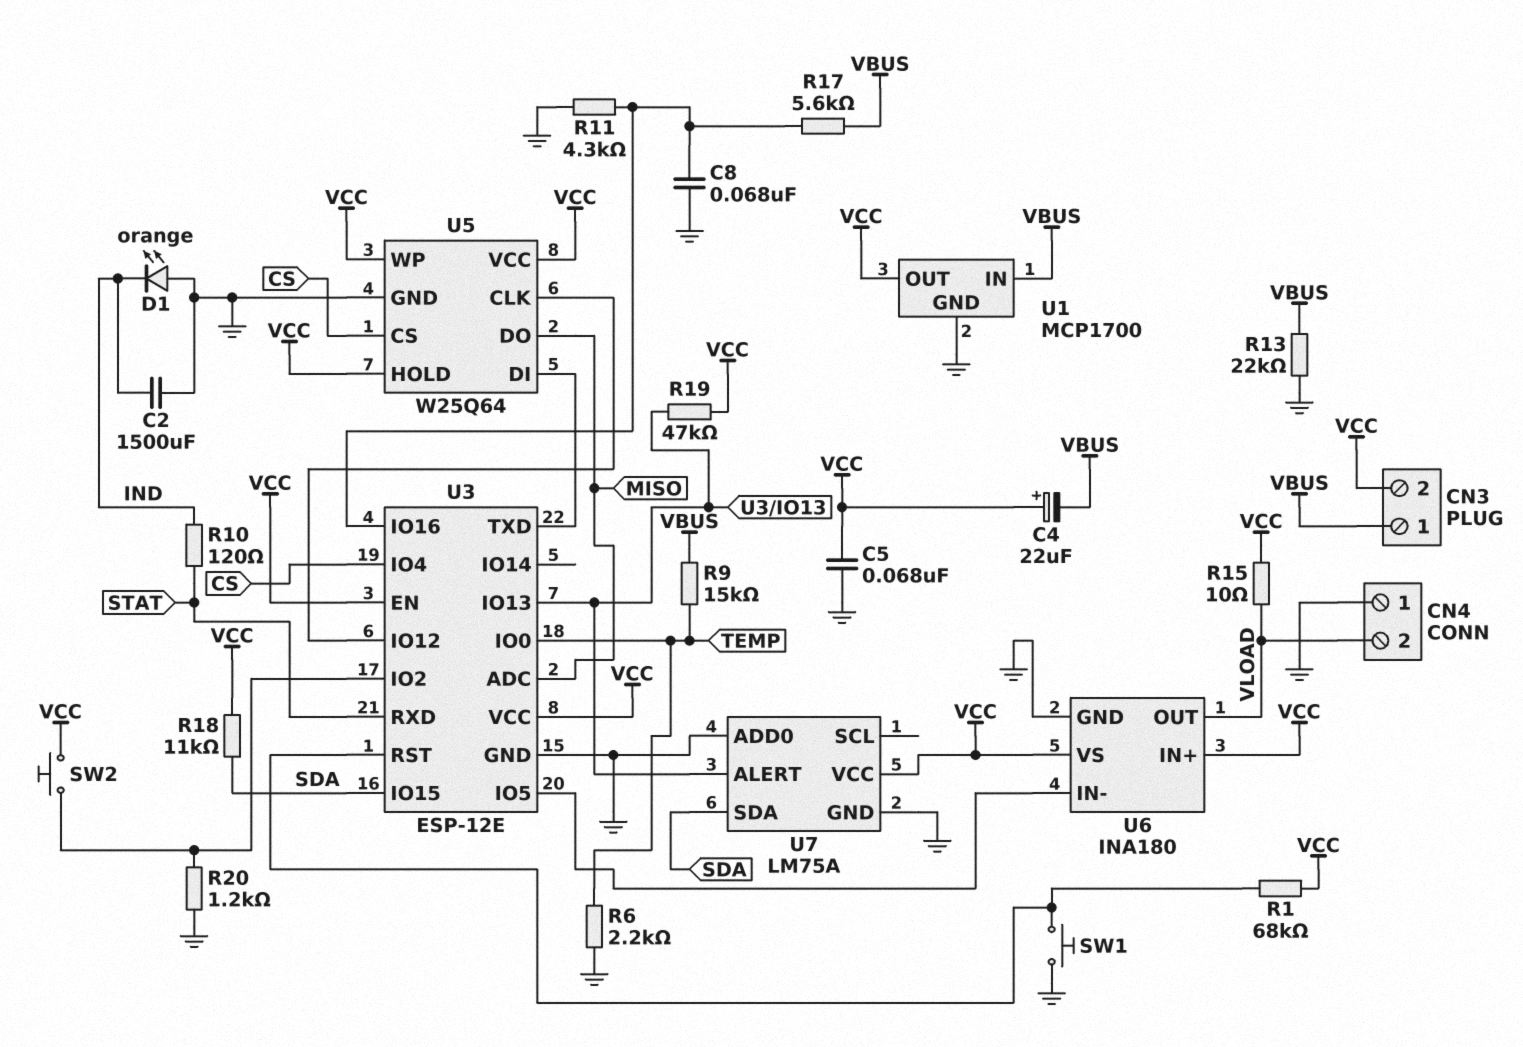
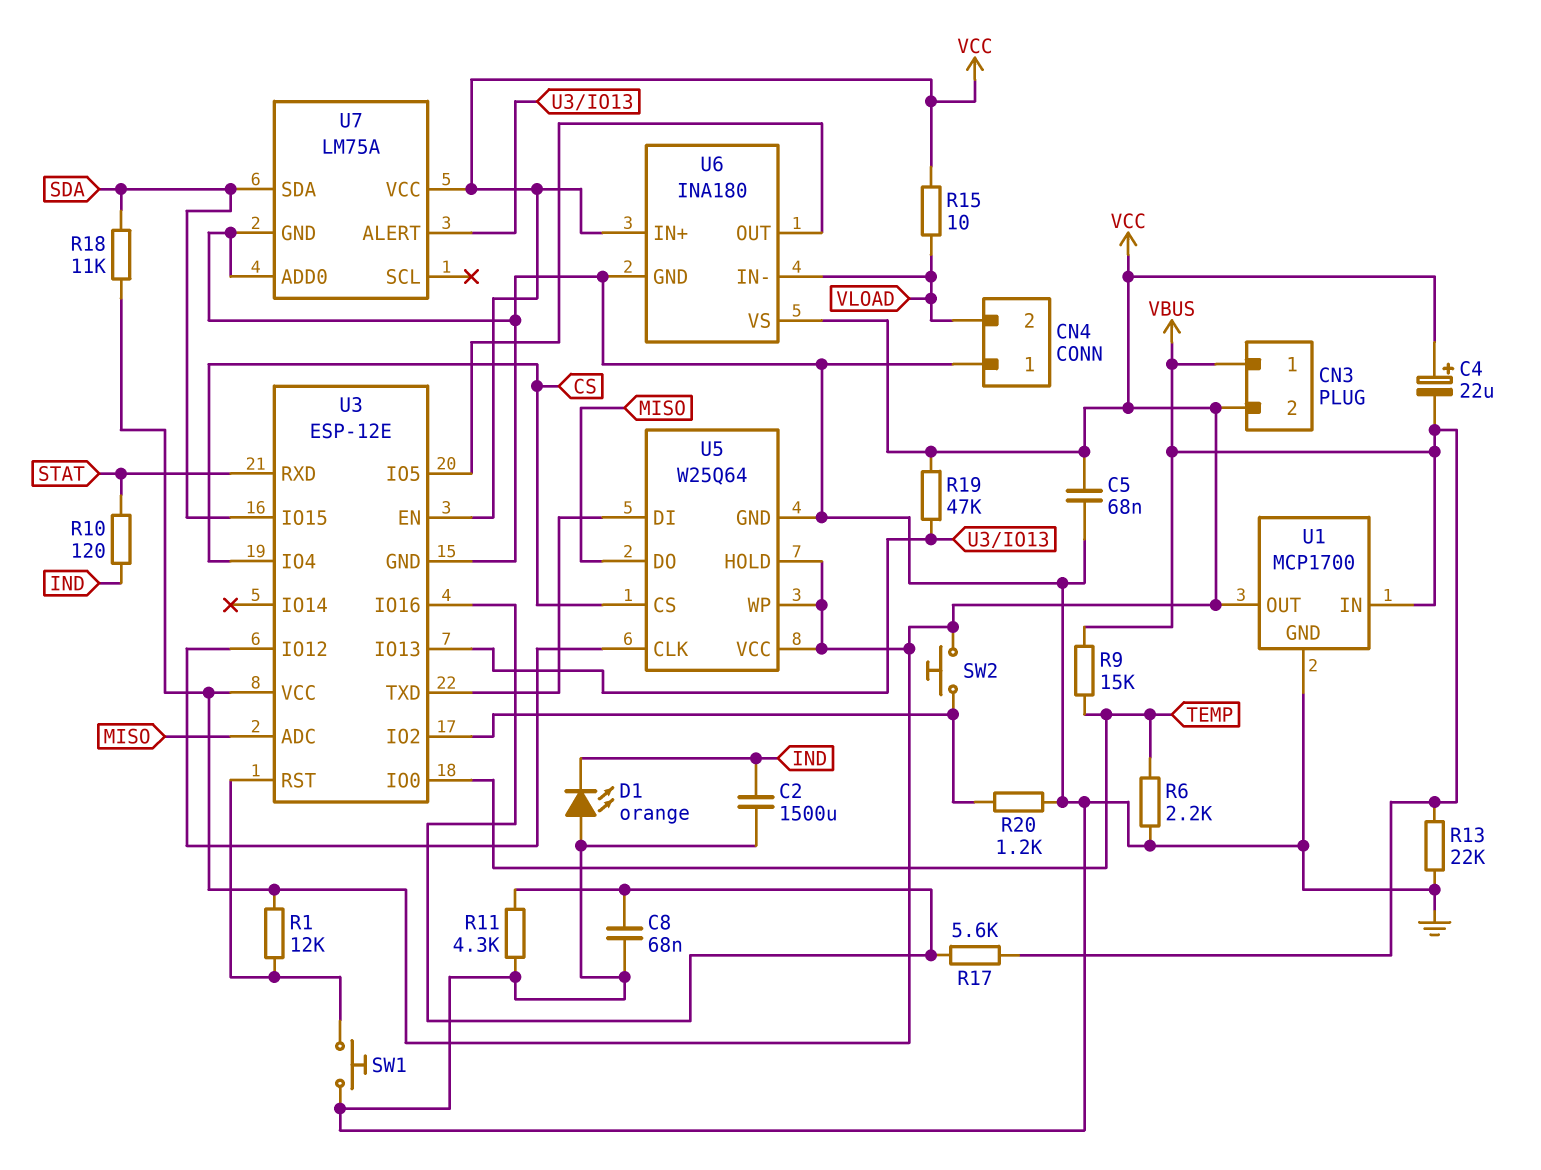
R1: 68k (U3/RST, VCC) -> 12k (U3/RST, VCC)
U6 pin IN-: U3/IO5 -> VLOAD
U6 pin OUT: VLOAD -> U3/IO5

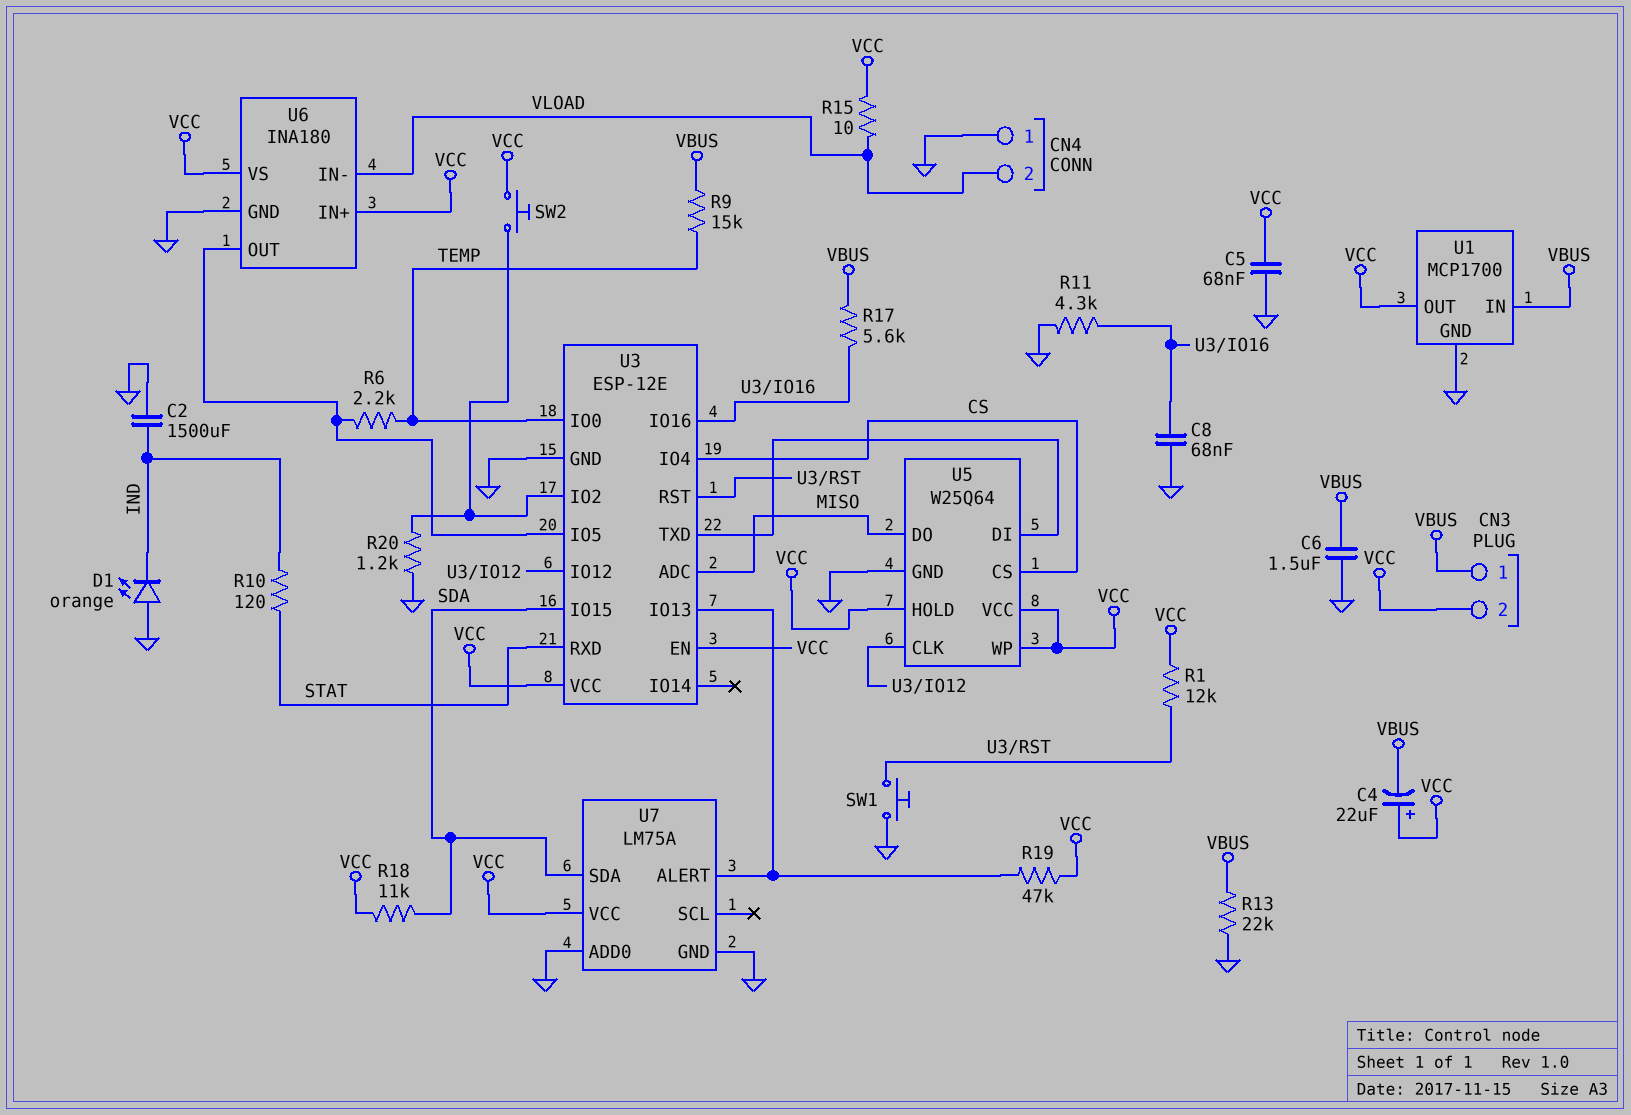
C6: none -> 1.5uF (GND, VBUS)
R6: 2.2k (GND, TEMP) -> 2.2k (TEMP, U3/IO5)

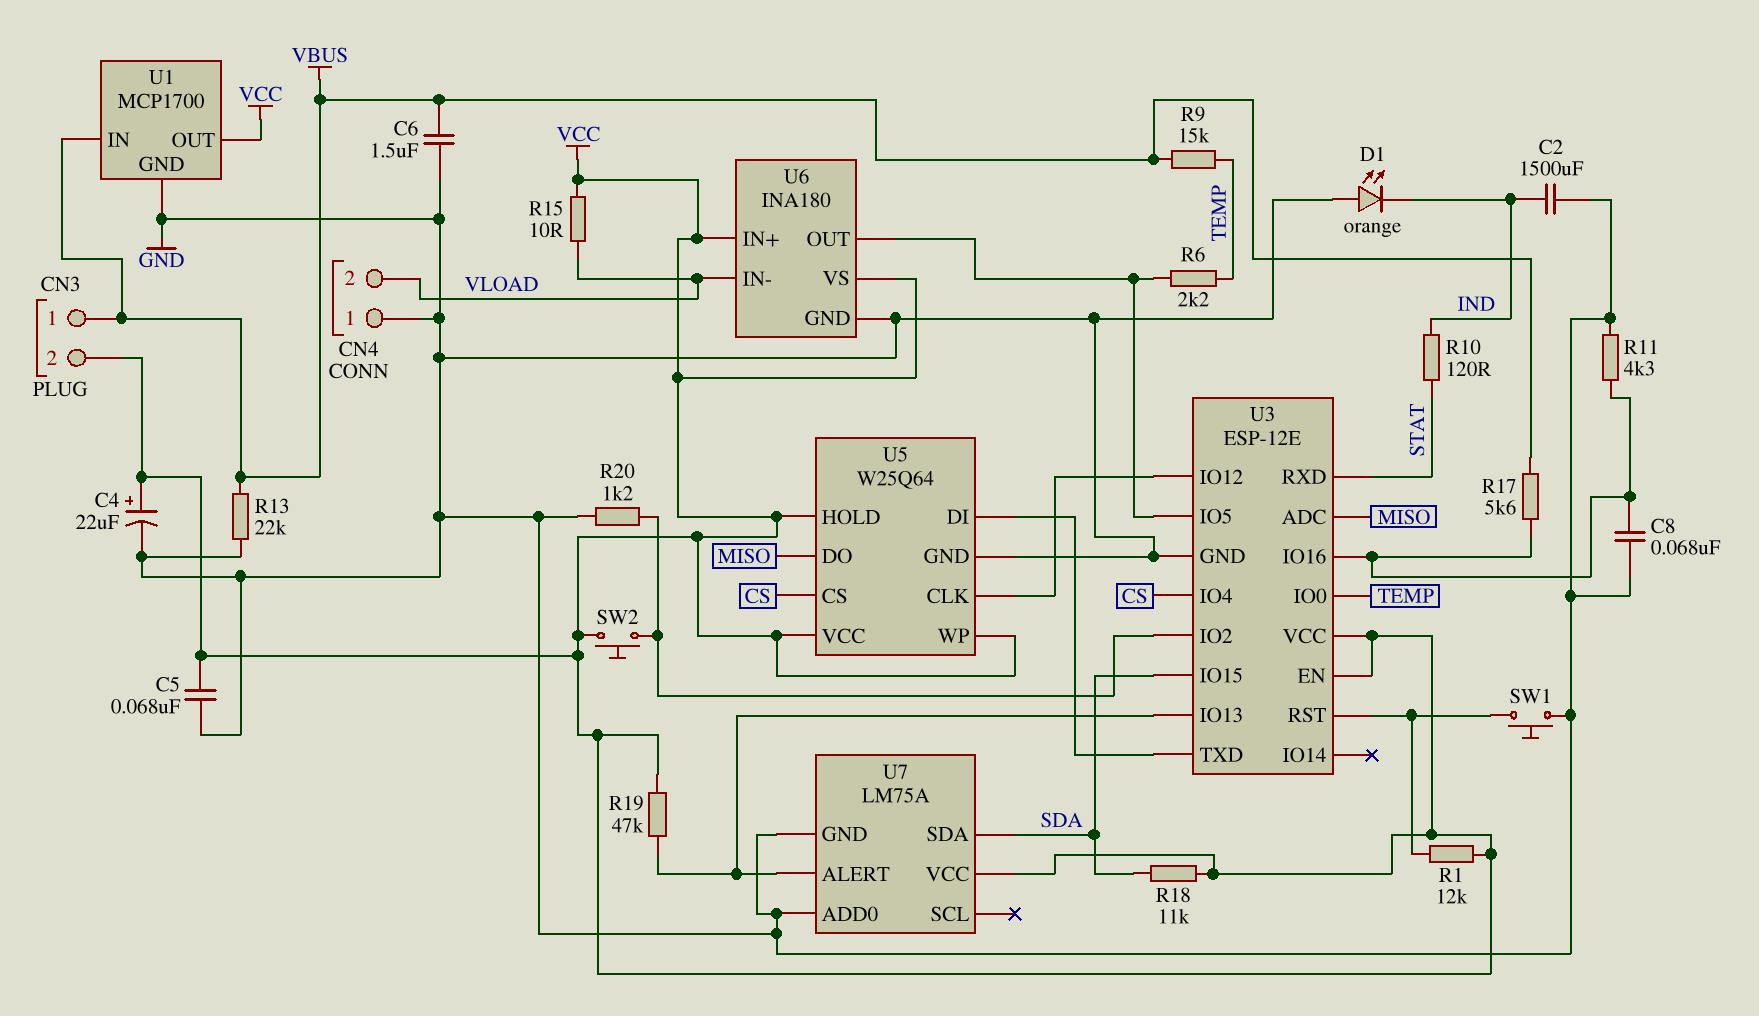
C4: 22uF (plus VCC, minus VBUS) -> 22uF (plus VCC, minus GND)

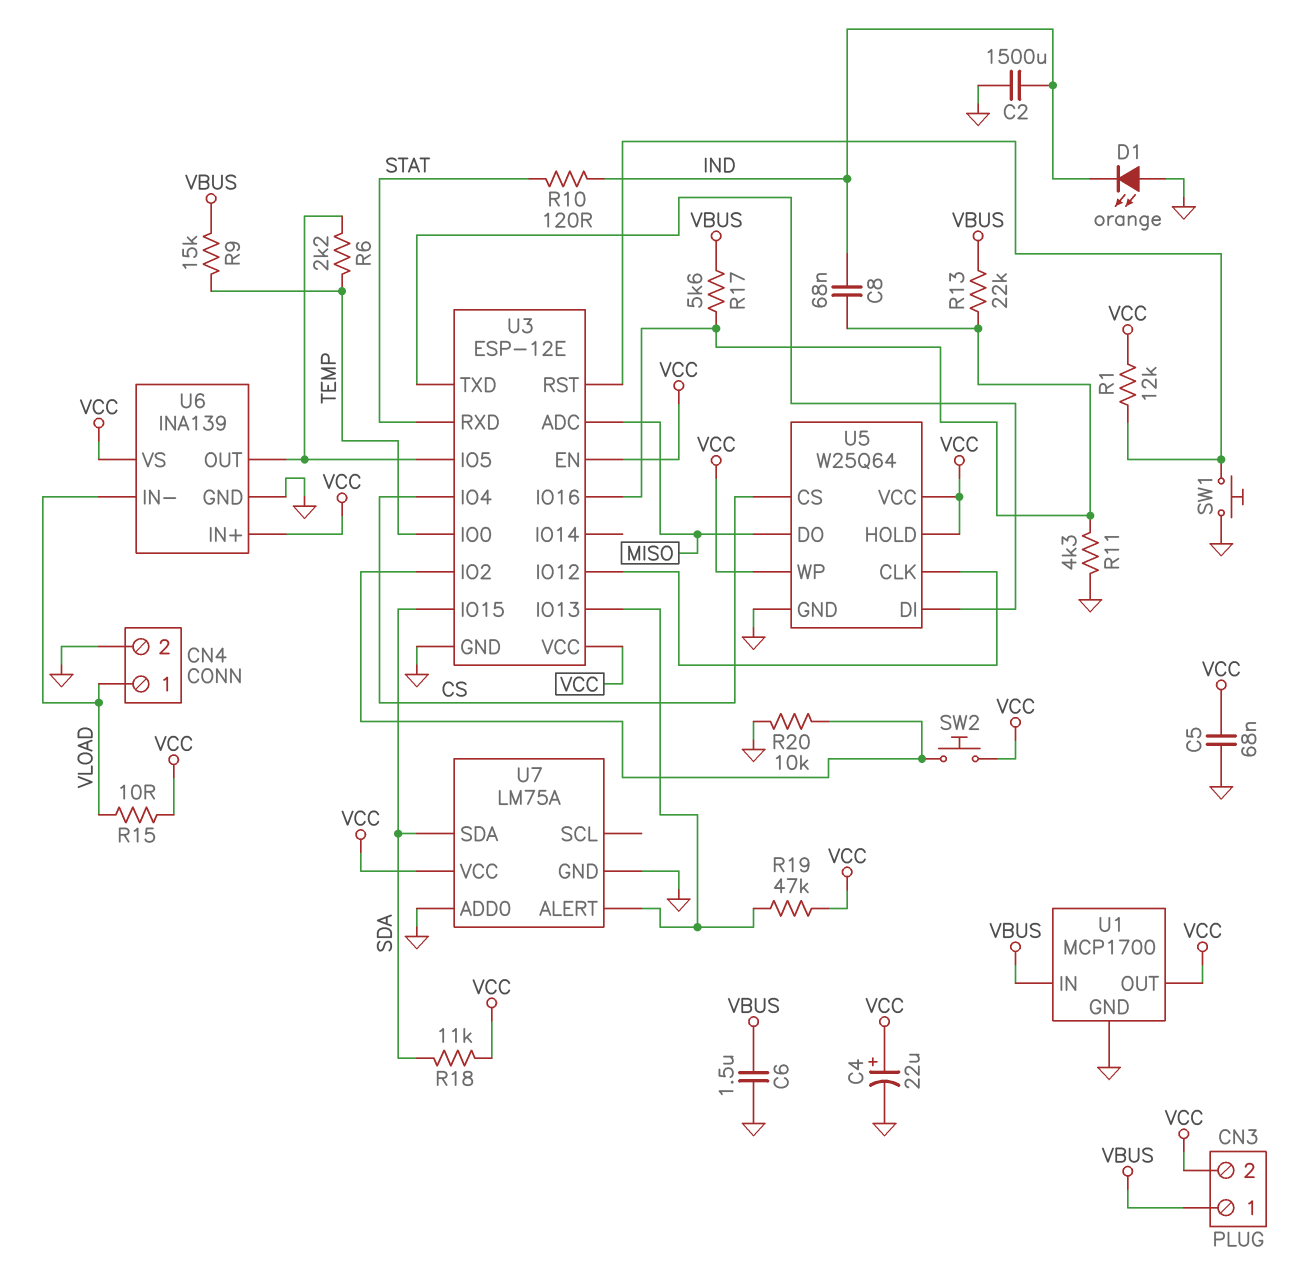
C8: 68nF (GND, U3/IO16) -> 68nF (IND, U3/IO16)
CN4 pin 1: GND -> VLOAD
CN4 pin 2: VLOAD -> GND
R13: 22k (GND, VBUS) -> 22k (U3/IO16, VBUS)
R20: 1.2k (GND, U3/IO2) -> 10k (GND, U3/IO2)
U6: INA180 -> INA139

